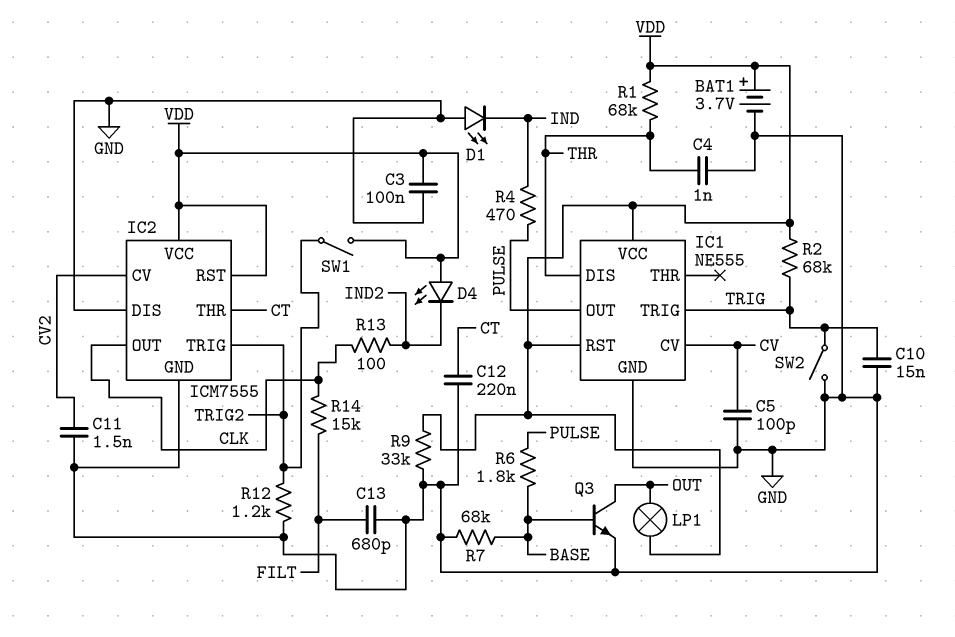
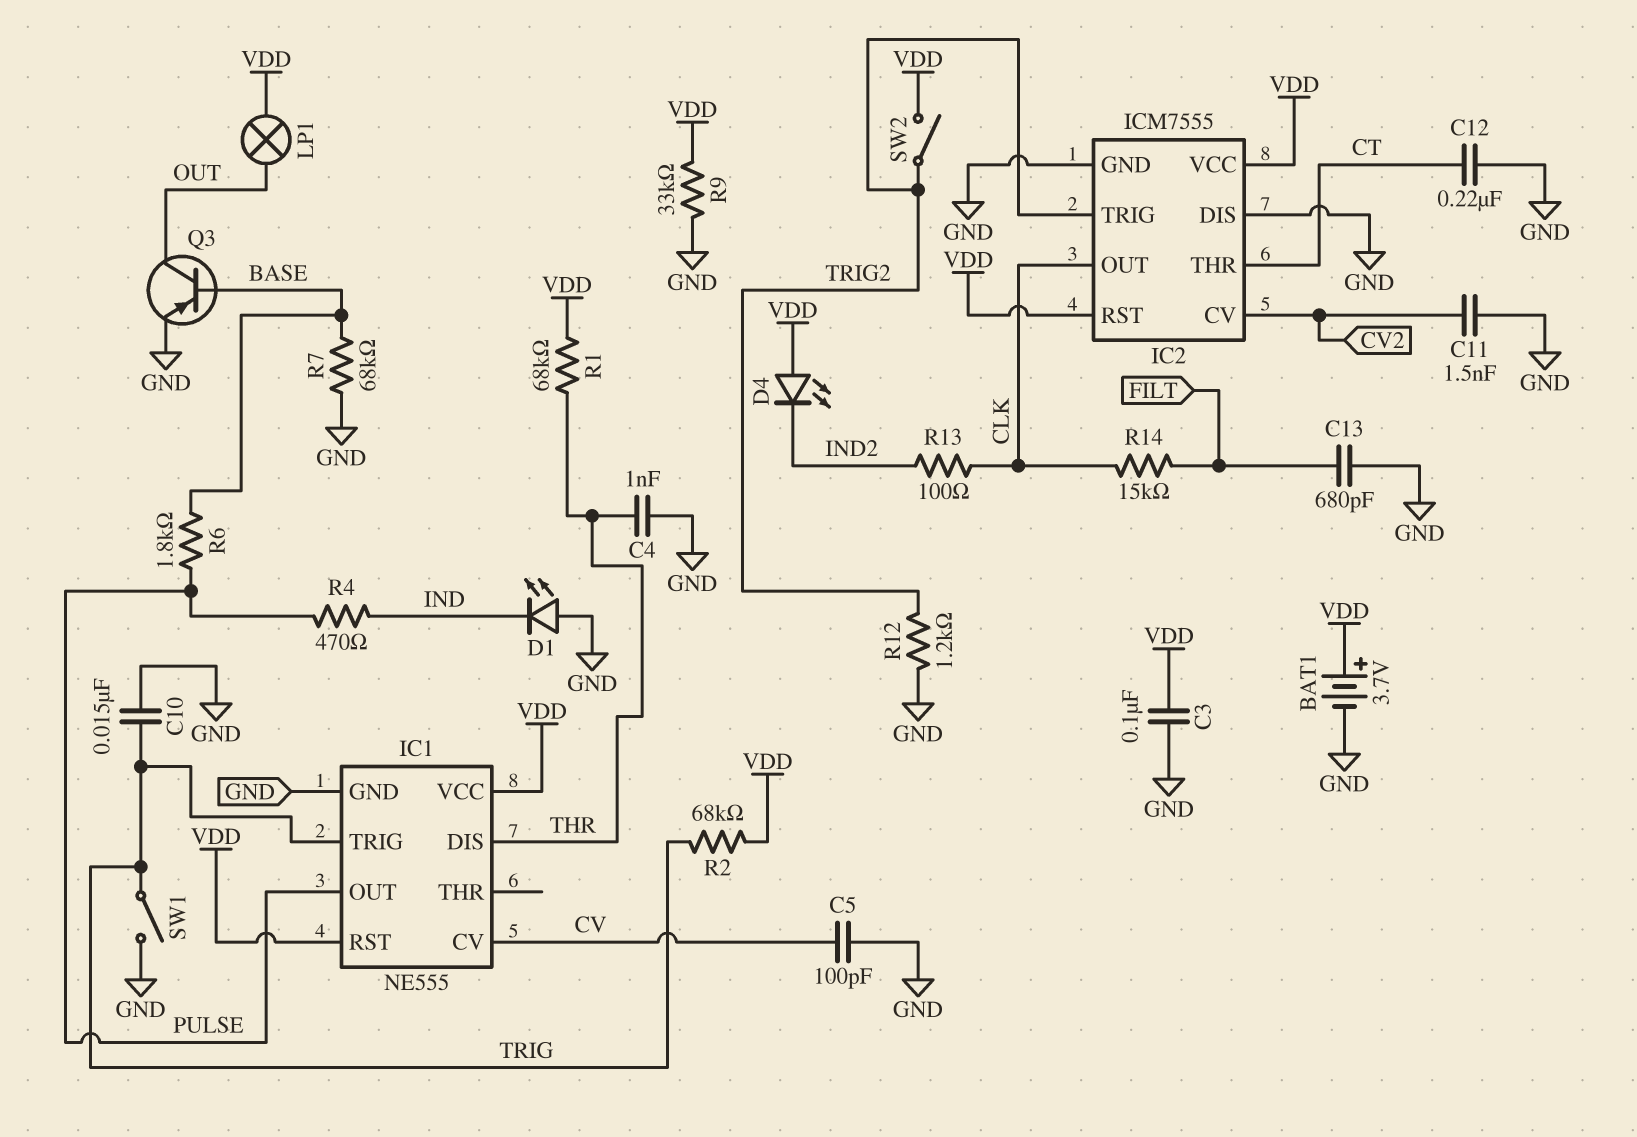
Q3: NPN (B BASE, C OUT, E GND) -> PNP (B BASE, C OUT, E GND)
SW1: switch (TRIG2, VDD) -> switch (GND, TRIG)
SW2: switch (GND, TRIG) -> switch (TRIG2, VDD)

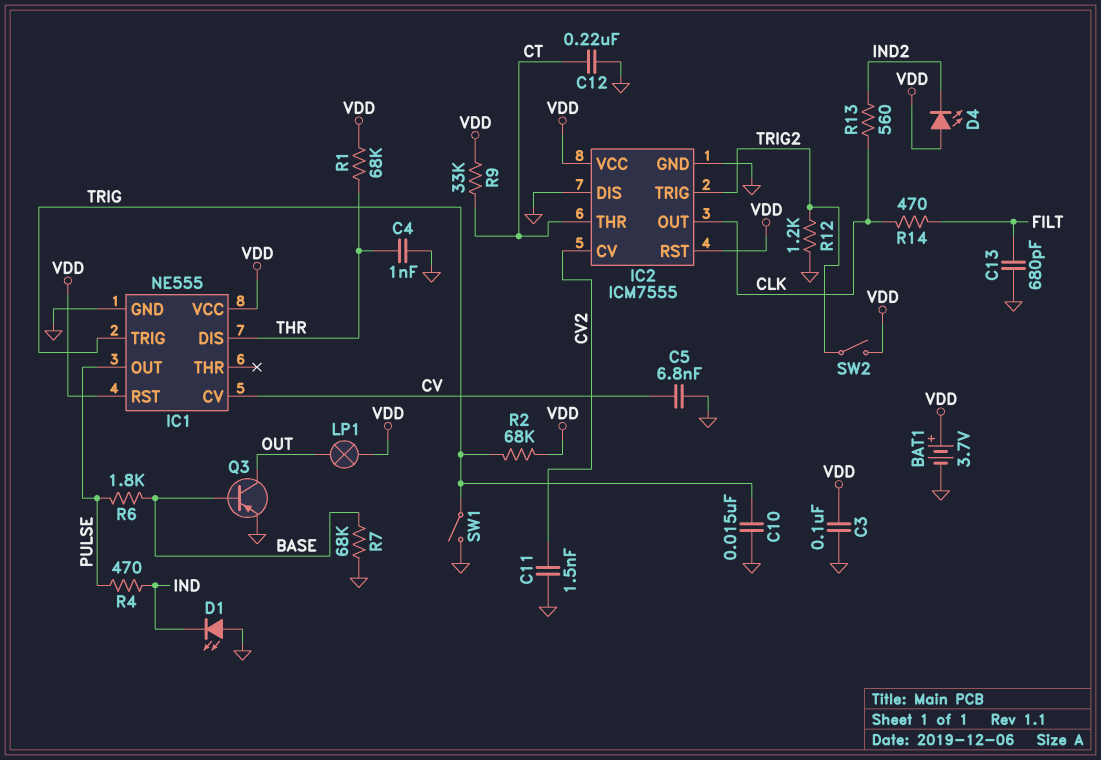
C5: 100pF (CV, GND) -> 6.8nF (CV, GND)
R9: 33k (GND, VDD) -> 33k (CT, VDD)
R13: 100 (CLK, IND2) -> 560 (CLK, IND2)
R14: 15k (CLK, FILT) -> 470 (CLK, FILT)

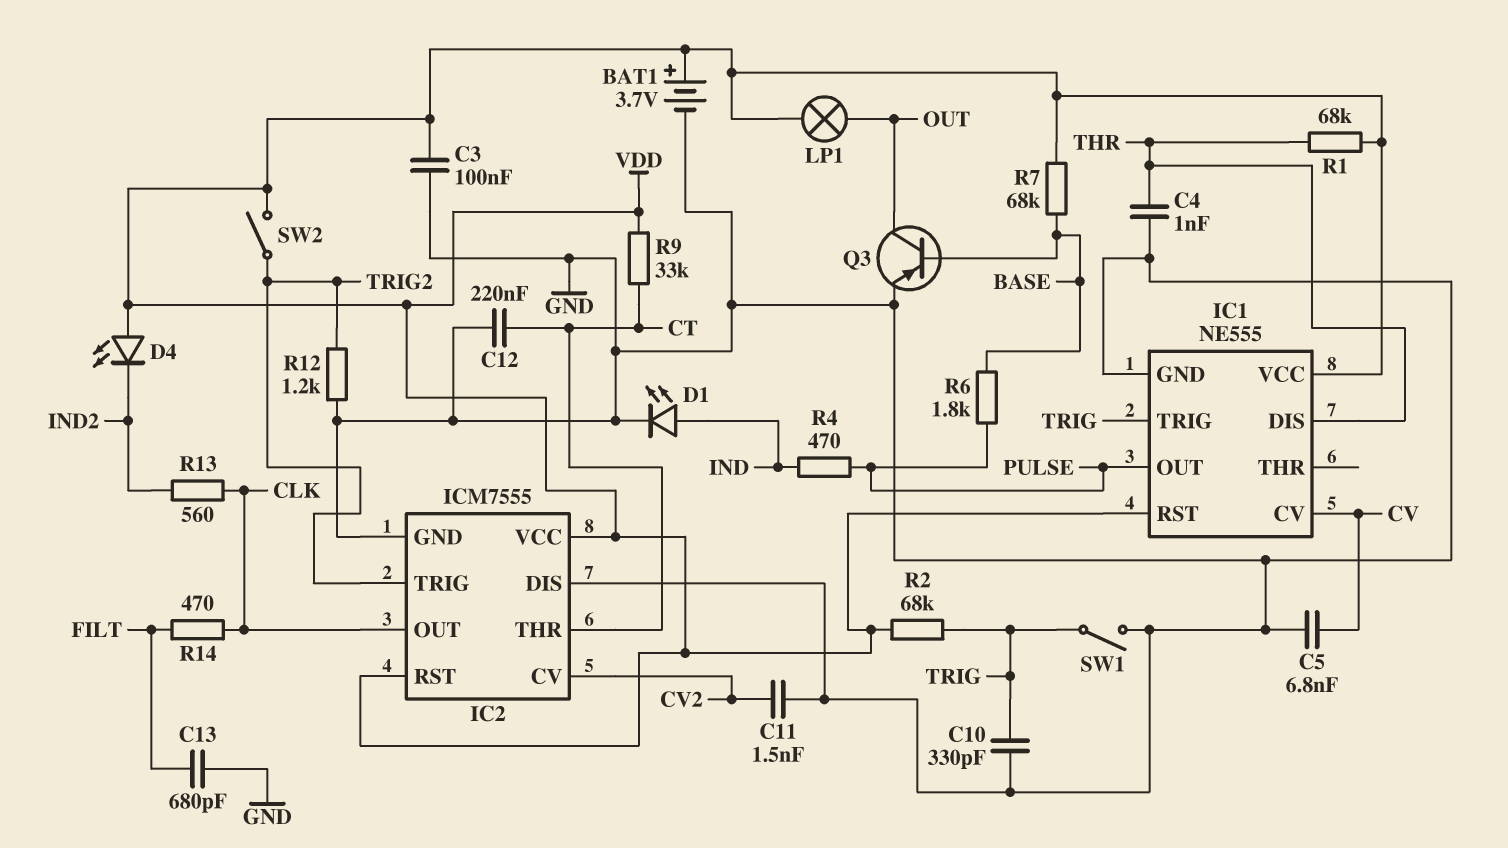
C10: 15nF (GND, TRIG) -> 330pF (GND, TRIG)
D1: LED (A GND, K IND) -> LED (A IND, K GND)
R7: 68k (BASE, GND) -> 68k (BASE, VDD)

